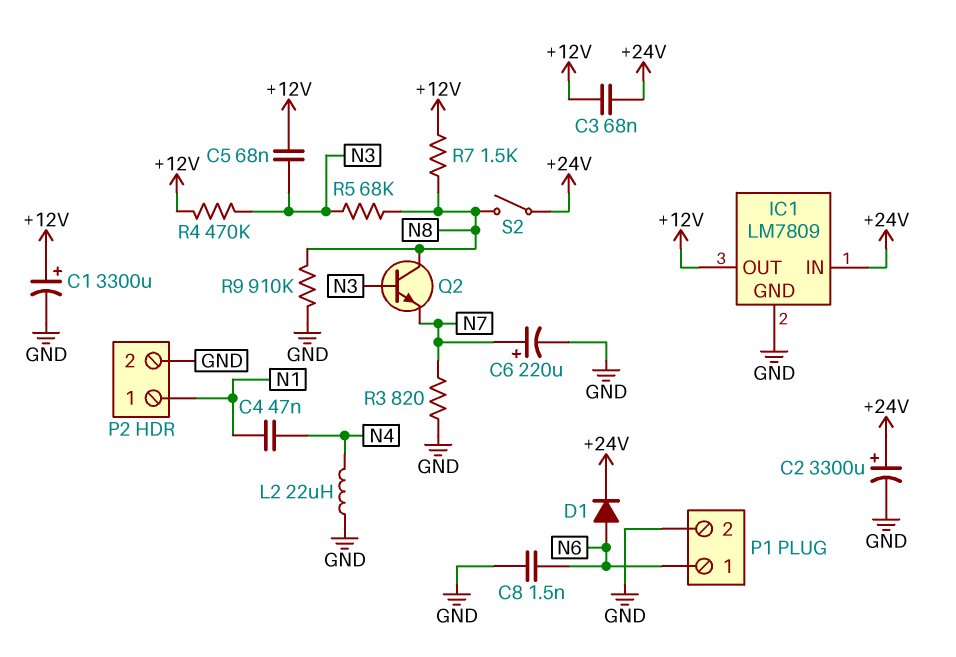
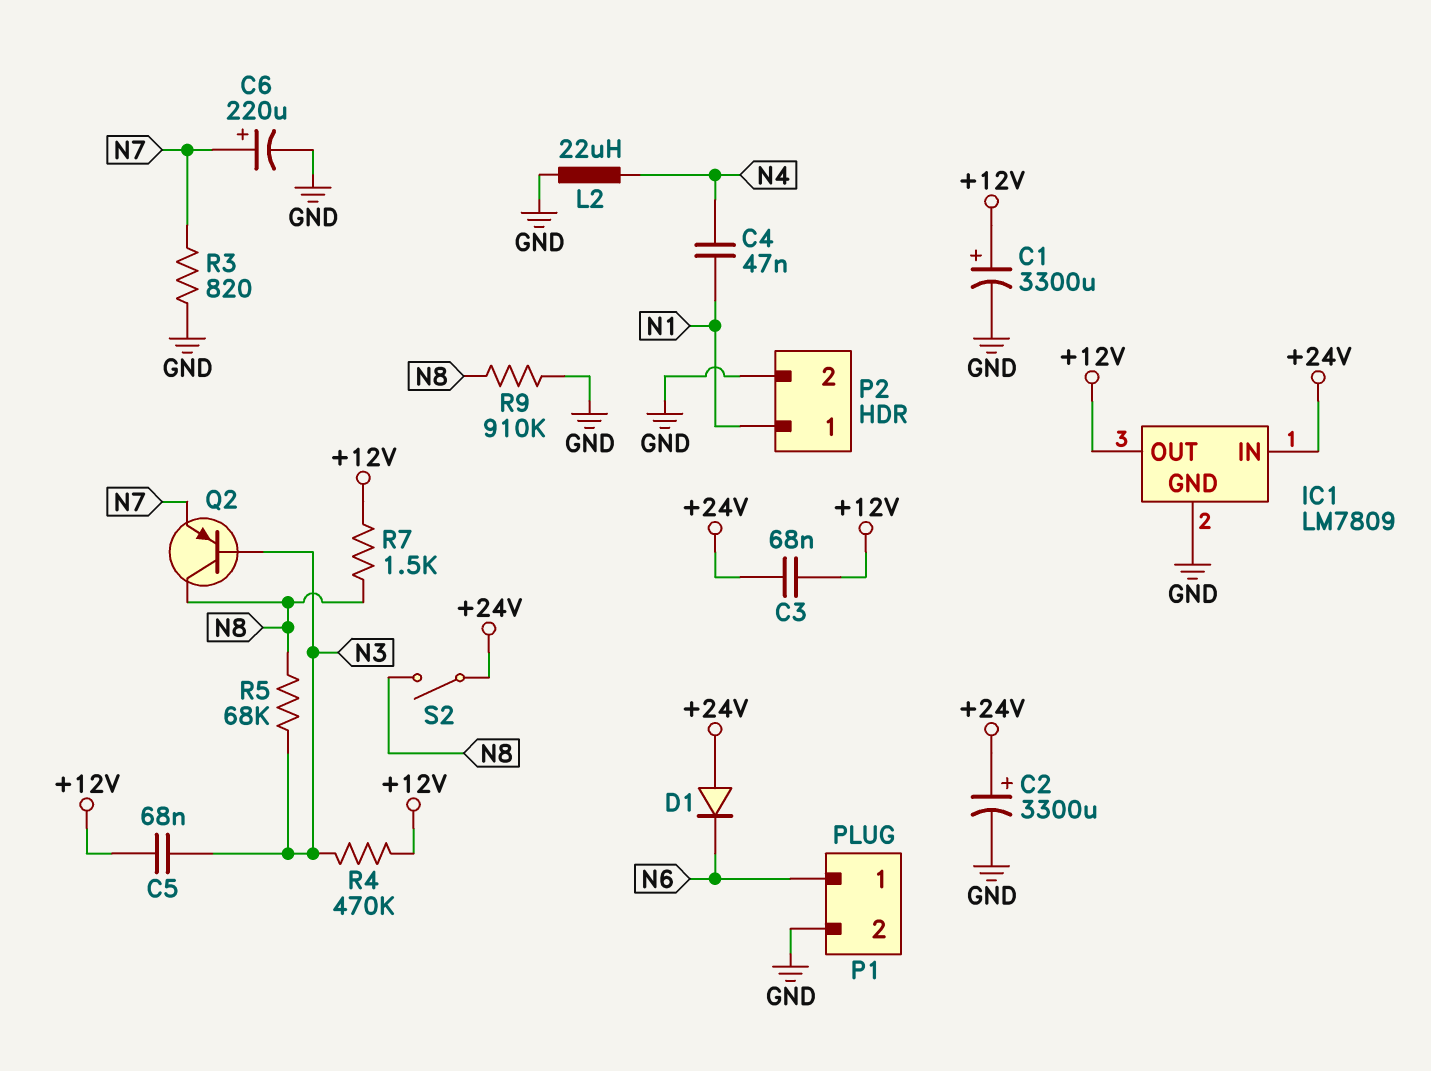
C8: 1.5nF (GND, N6) -> none
D1: diode (A N6, K +24V) -> diode (A +24V, K N6)
Q2: NPN (B N3, C N8, E N7) -> PNP (B N3, C N8, E N7)

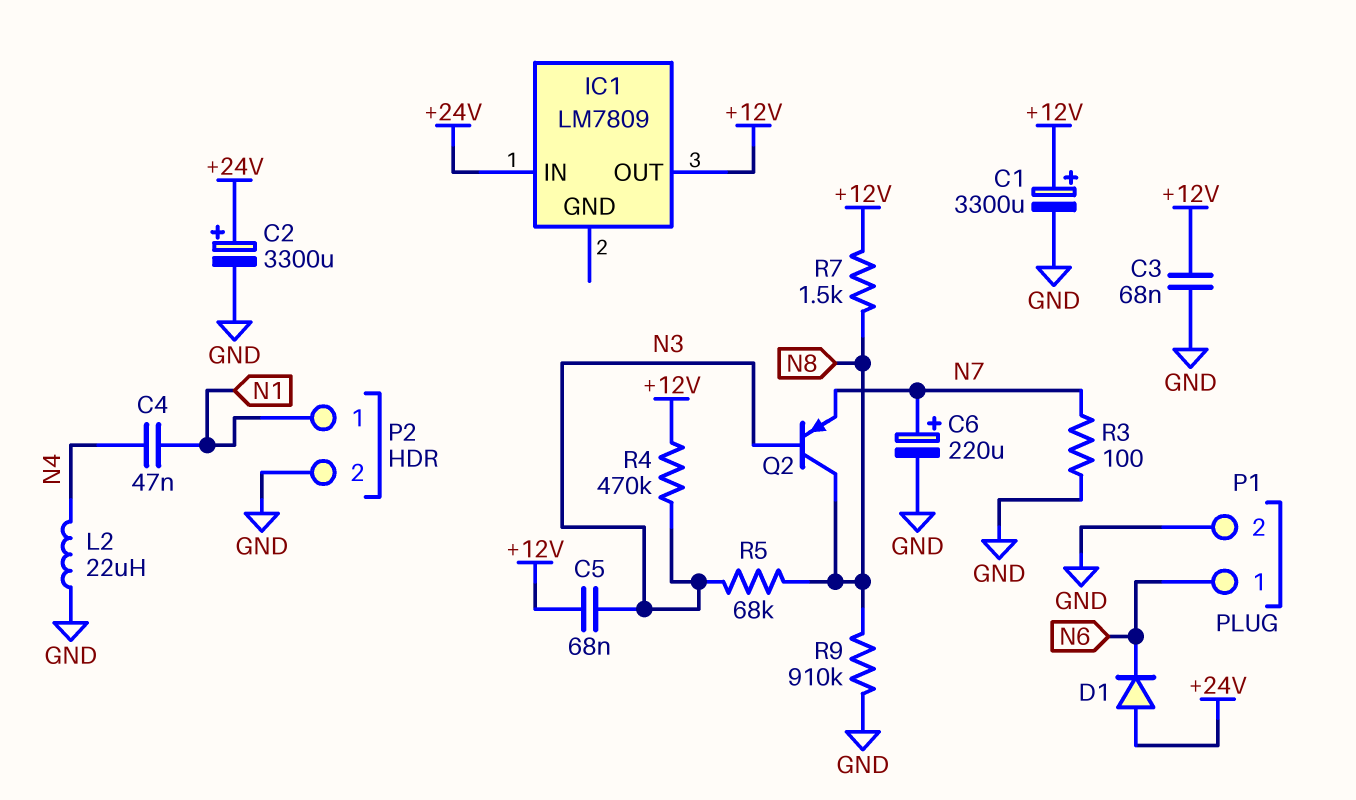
C3: 68nF (+12V, +24V) -> 68nF (+12V, GND)
IC1 pin GND: GND -> none
R3: 820 (GND, N7) -> 100 (GND, N7)
S2: switch (+24V, N8) -> none

